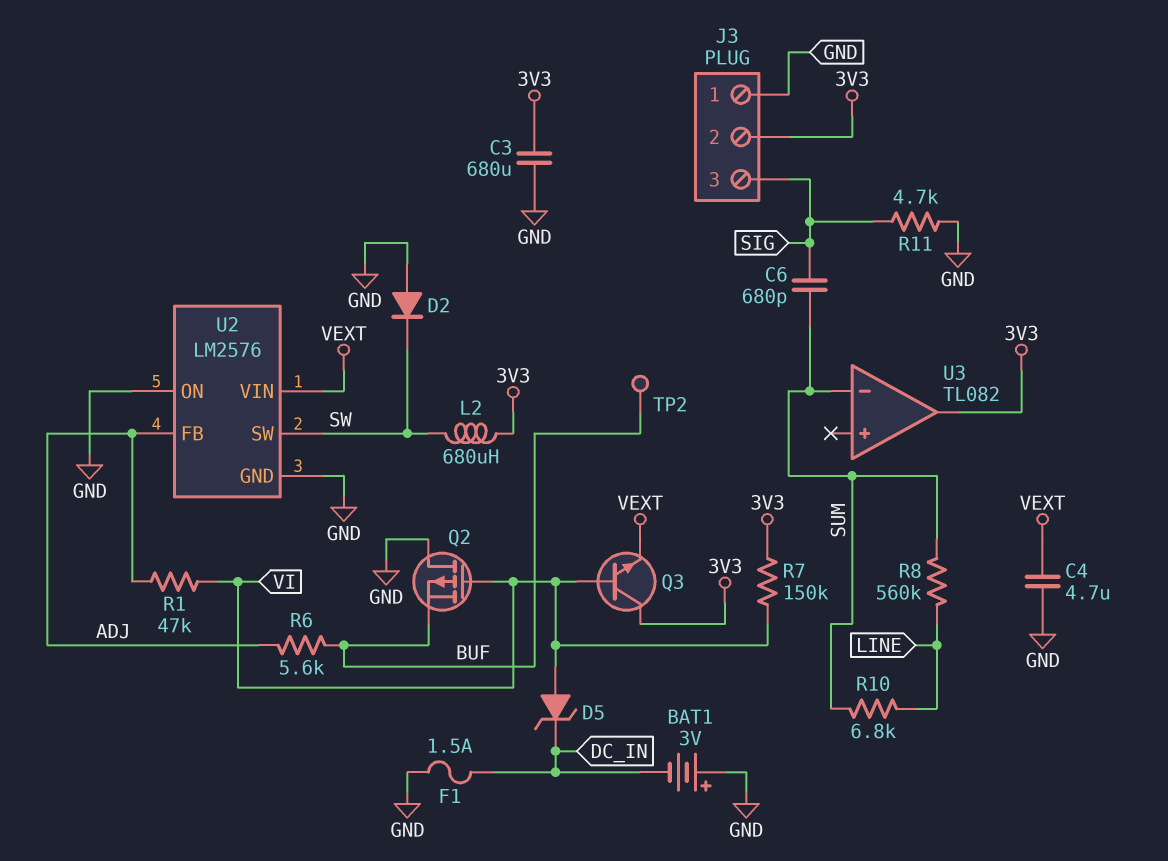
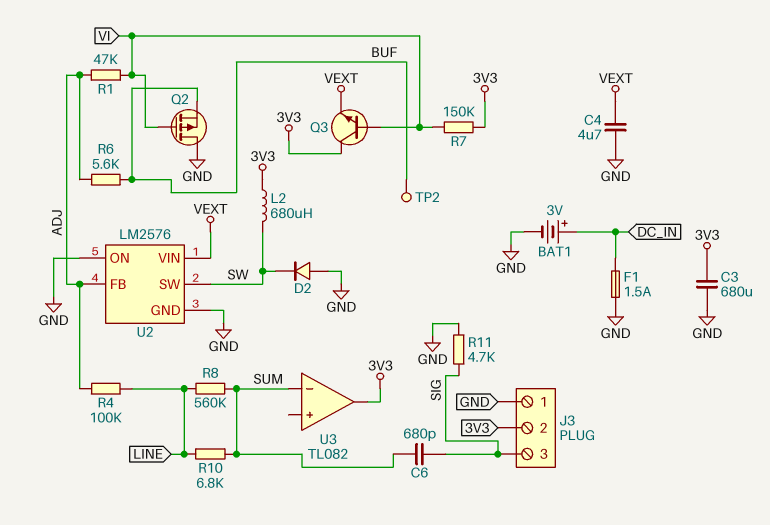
BAT1: 3V (plus GND, minus DC_IN) -> 3V (plus DC_IN, minus GND)
D5: zener (A VI, K DC_IN) -> none
R4: none -> 100k (ADJ, LINE)

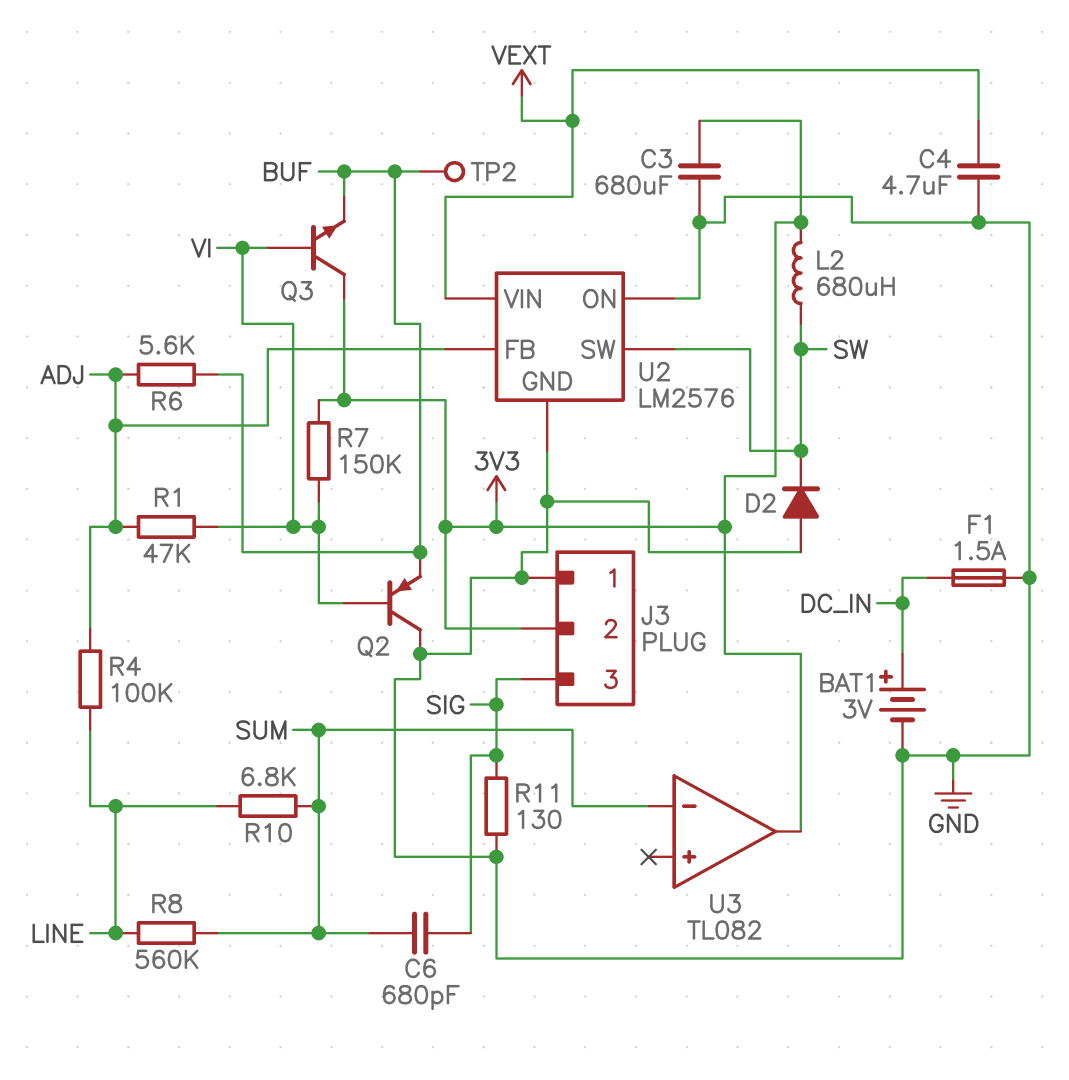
Q2: PMOS (G VI, D GND, S BUF) -> PNP (B VI, C GND, E BUF)
Q3: NPN (B VI, C 3V3, E VEXT) -> NPN (B VI, C 3V3, E BUF)
R11: 4.7k (GND, SIG) -> 130 (GND, SIG)

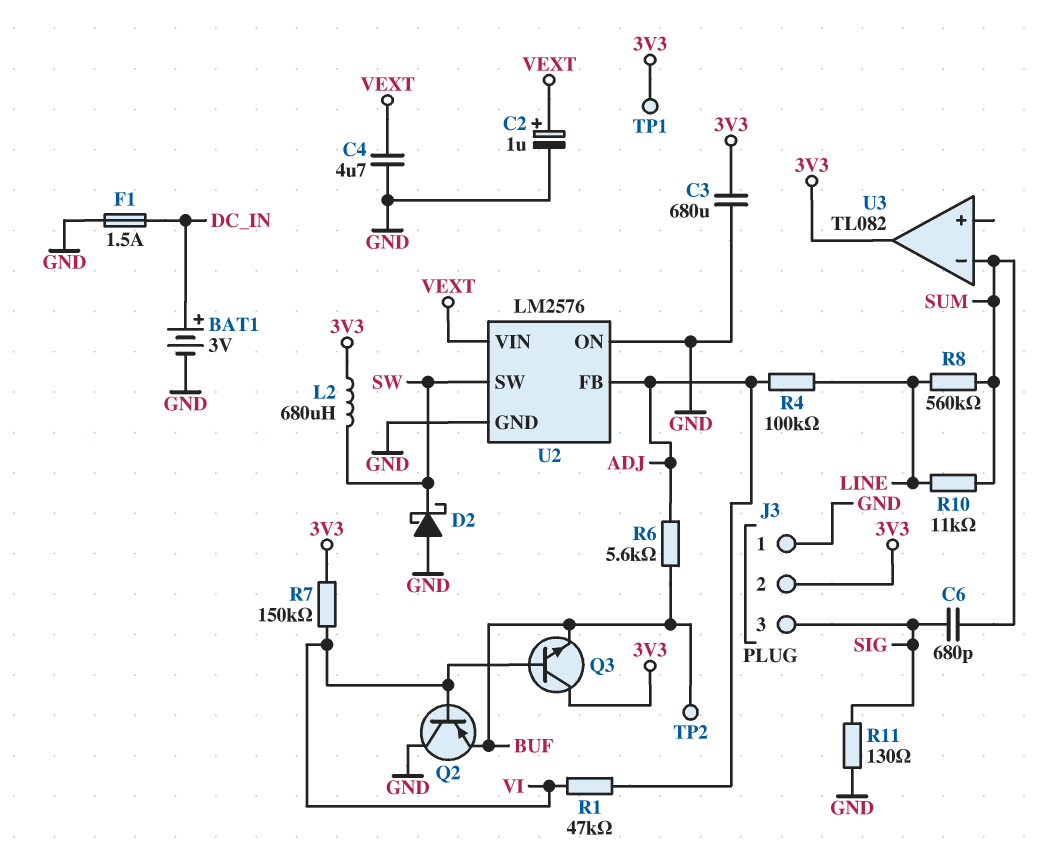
C2: none -> 1uF (plus VEXT, minus GND)
D2: diode (A GND, K SW) -> schottky (A GND, K SW)
R10: 6.8k (LINE, SUM) -> 11k (LINE, SUM)
TP1: none -> test point (3V3)

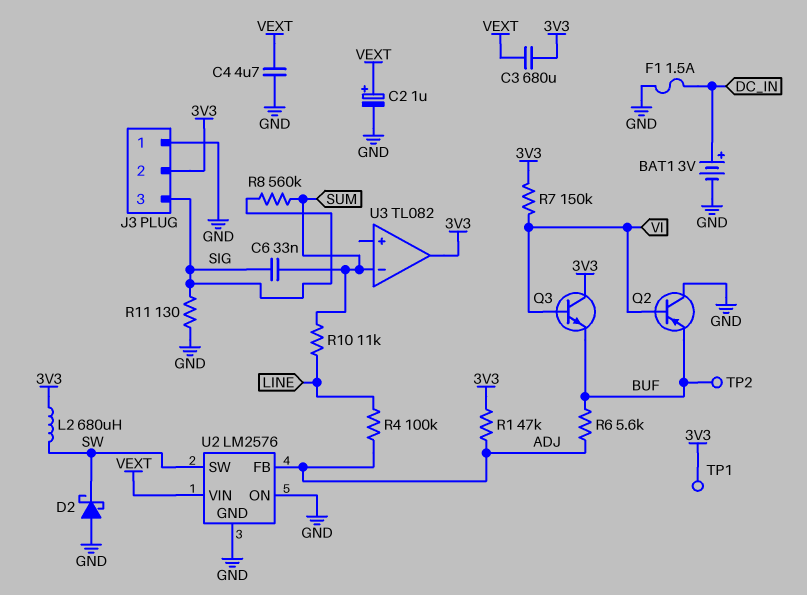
C3: 680uF (3V3, GND) -> 680uF (3V3, VEXT)
C6: 680pF (SIG, SUM) -> 33nF (SIG, SUM)
R1: 47k (ADJ, VI) -> 47k (3V3, ADJ)
R8: 560k (LINE, SUM) -> 560k (SIG, SUM)

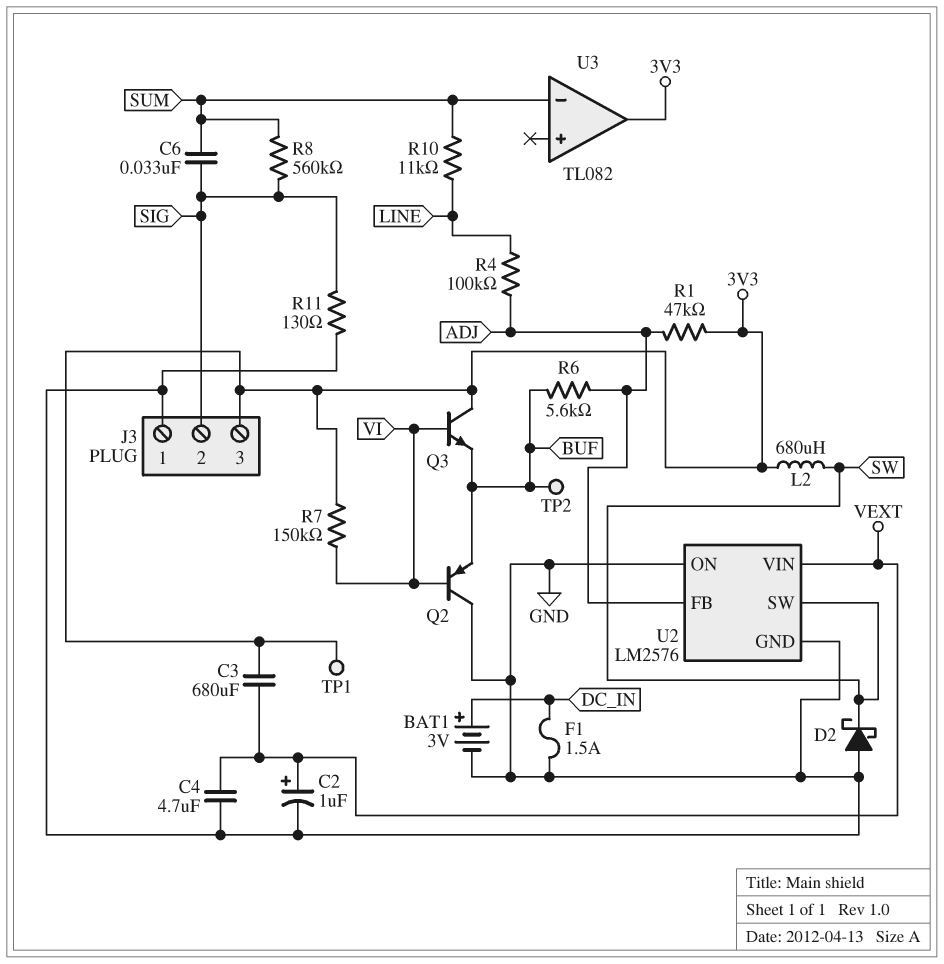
J3 pin 2: 3V3 -> SIG
J3 pin 3: SIG -> 3V3

